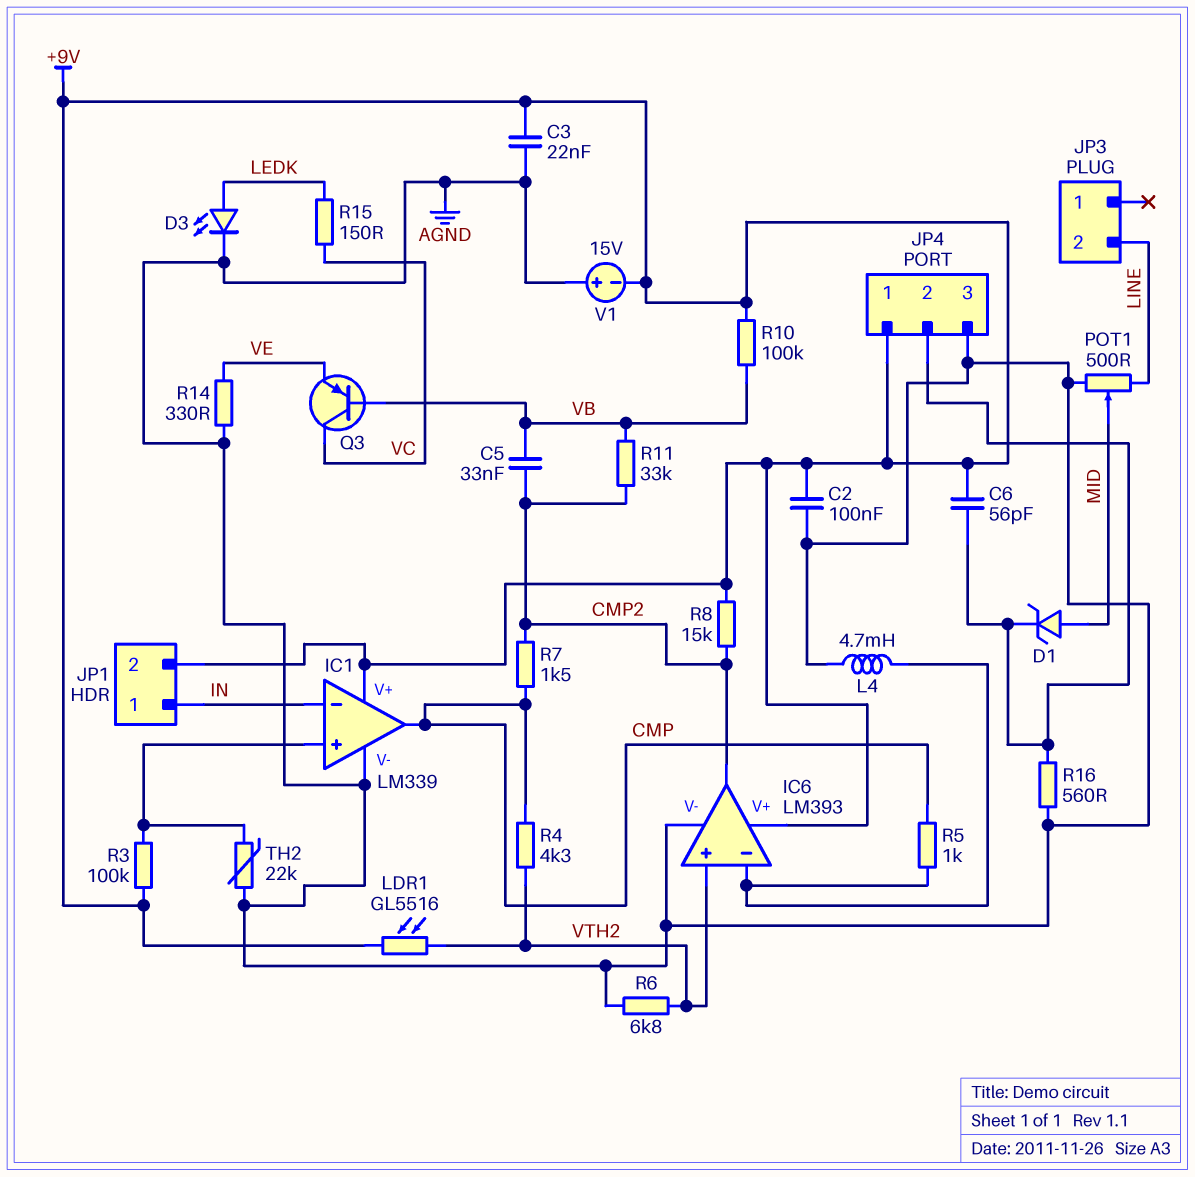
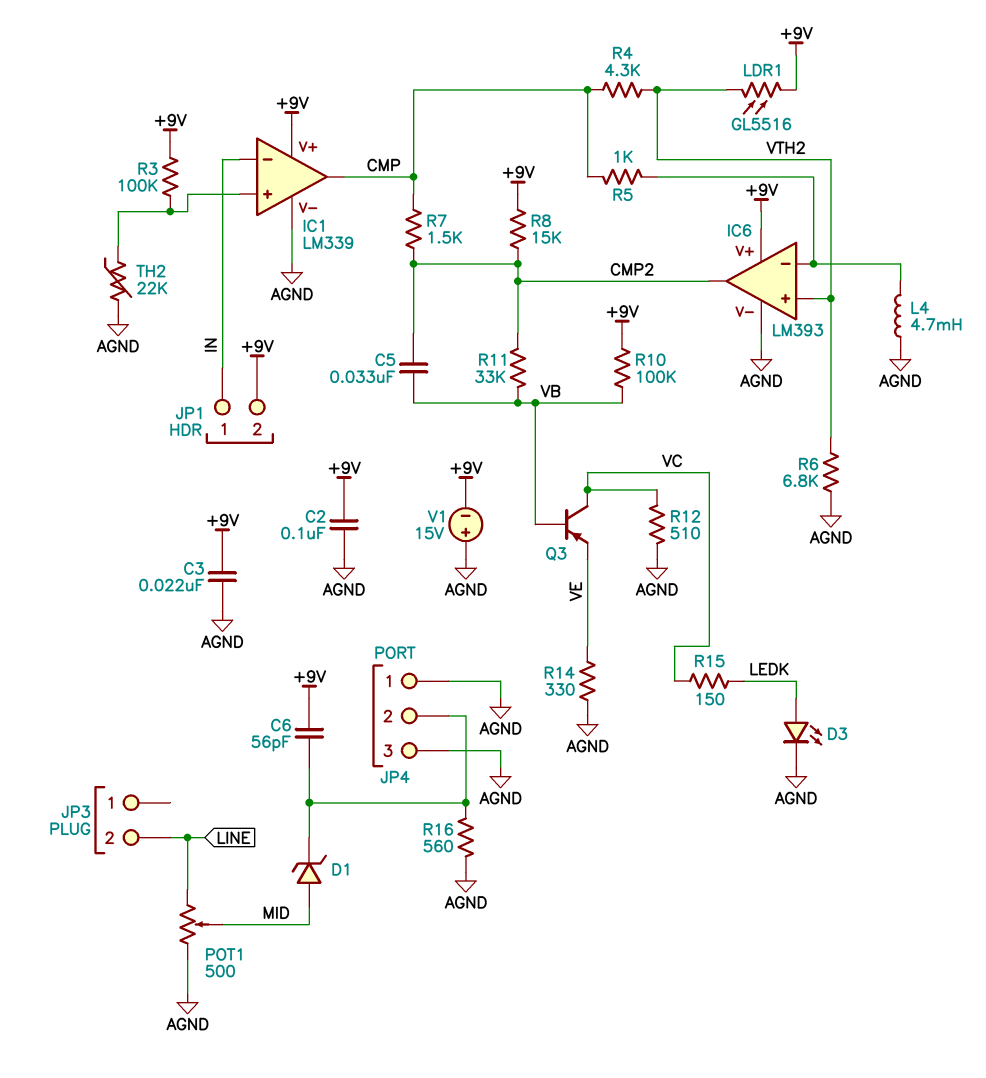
JP4 pin 1: +9V -> AGND
R12: none -> 510 (AGND, VC)

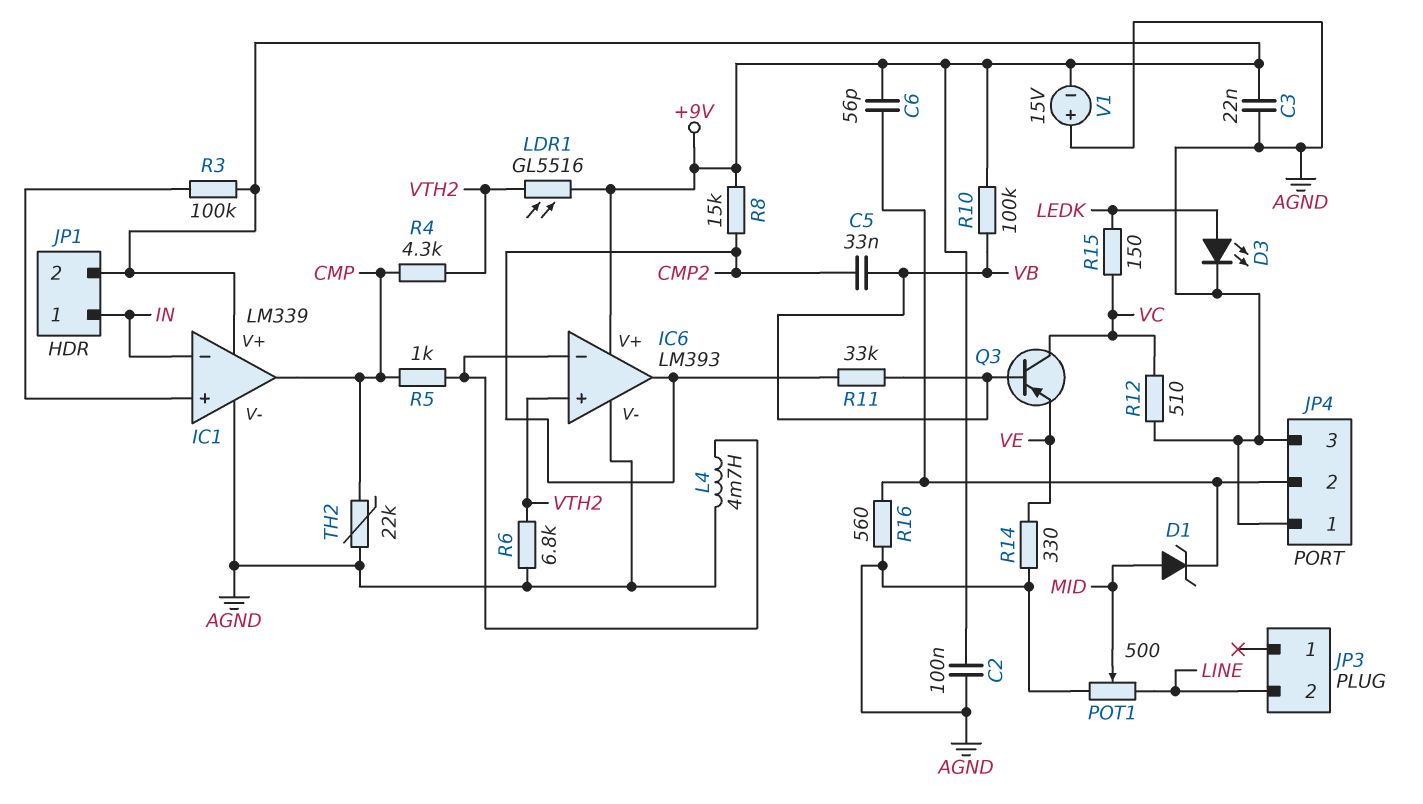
R7: 1.5k (CMP, CMP2) -> none
TH2: 22k (AGND, IC1/in+) -> 22k (AGND, CMP)

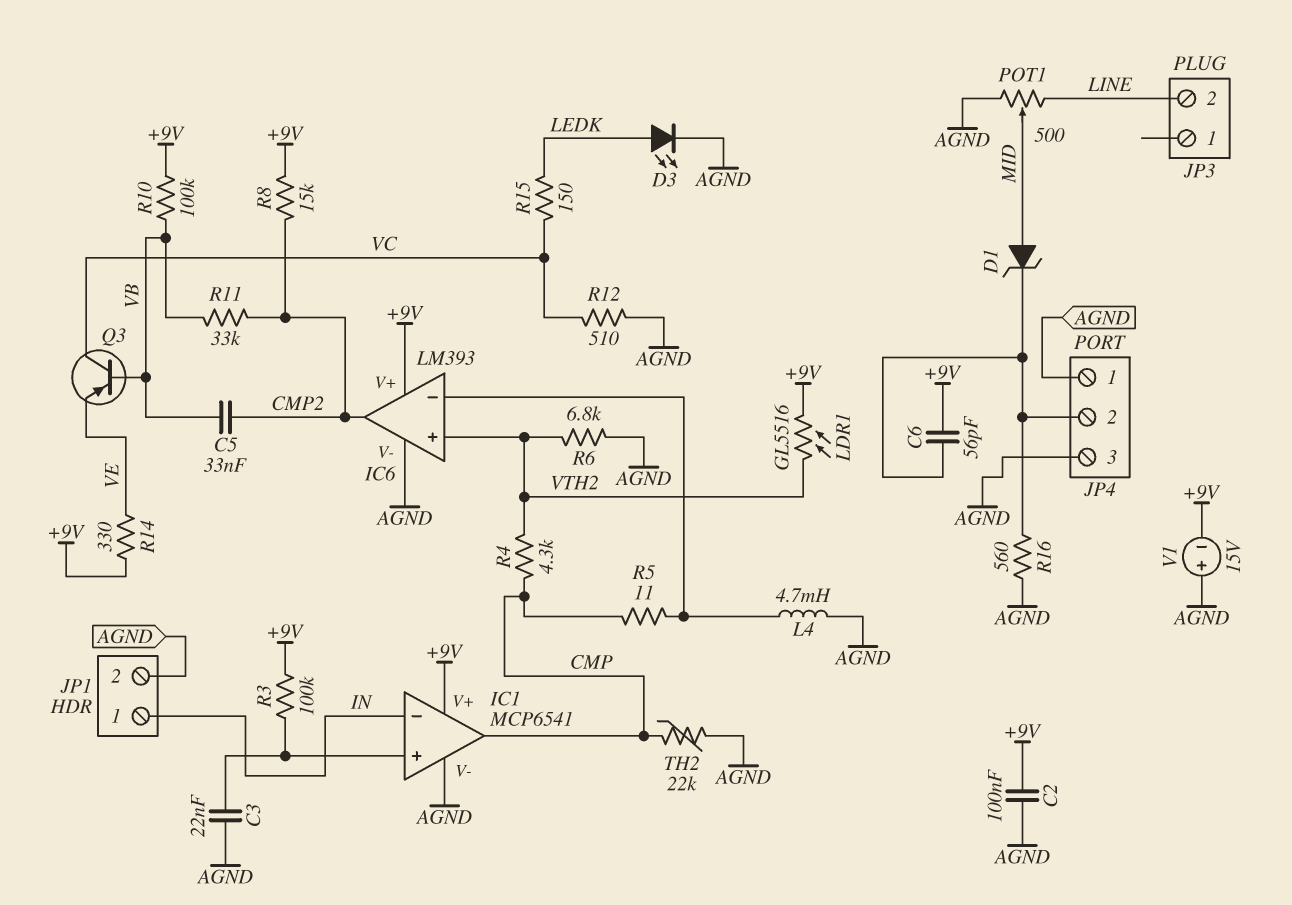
C3: 22nF (+9V, AGND) -> 22nF (AGND, IC1/in+)
IC1: LM339 -> MCP6541
JP1 pin 2: +9V -> AGND
R5: 1k (CMP, IC6/in-) -> 11 (CMP, IC6/in-)
R14: 330 (AGND, VE) -> 330 (+9V, VE)

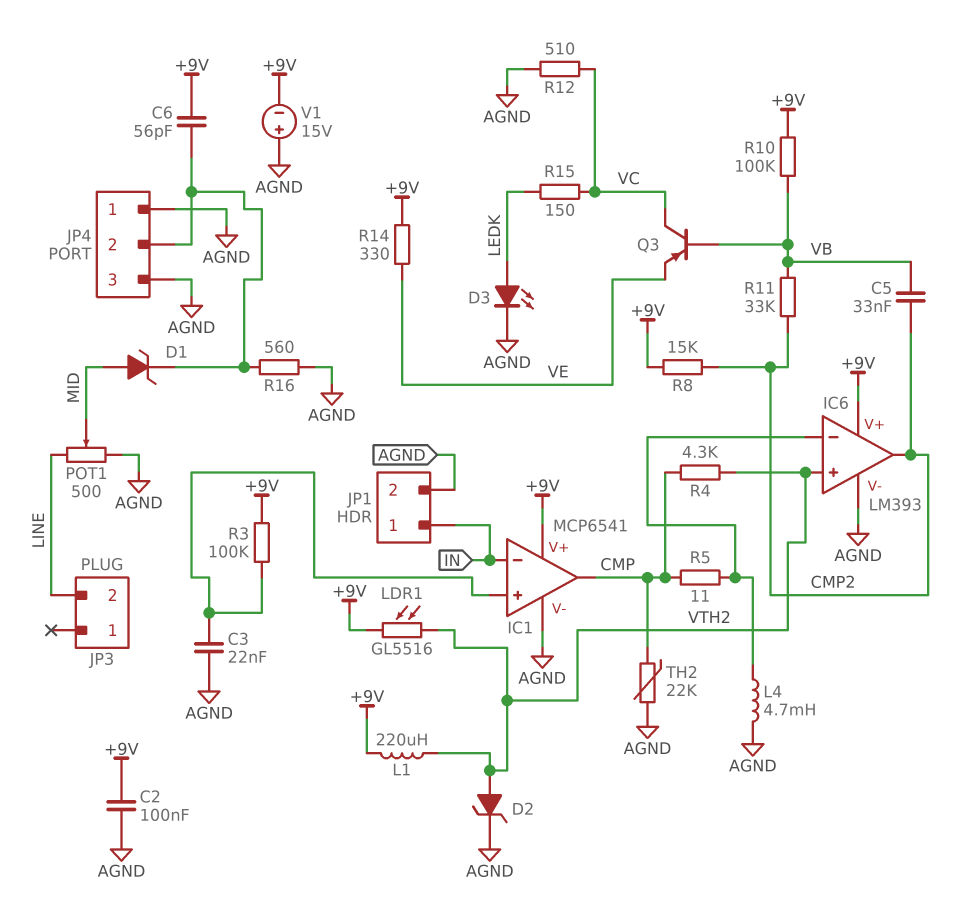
D2: none -> zener (A VTH2, K AGND)
L1: none -> 220uH (+9V, VTH2)
R6: 6.8k (AGND, VTH2) -> none

